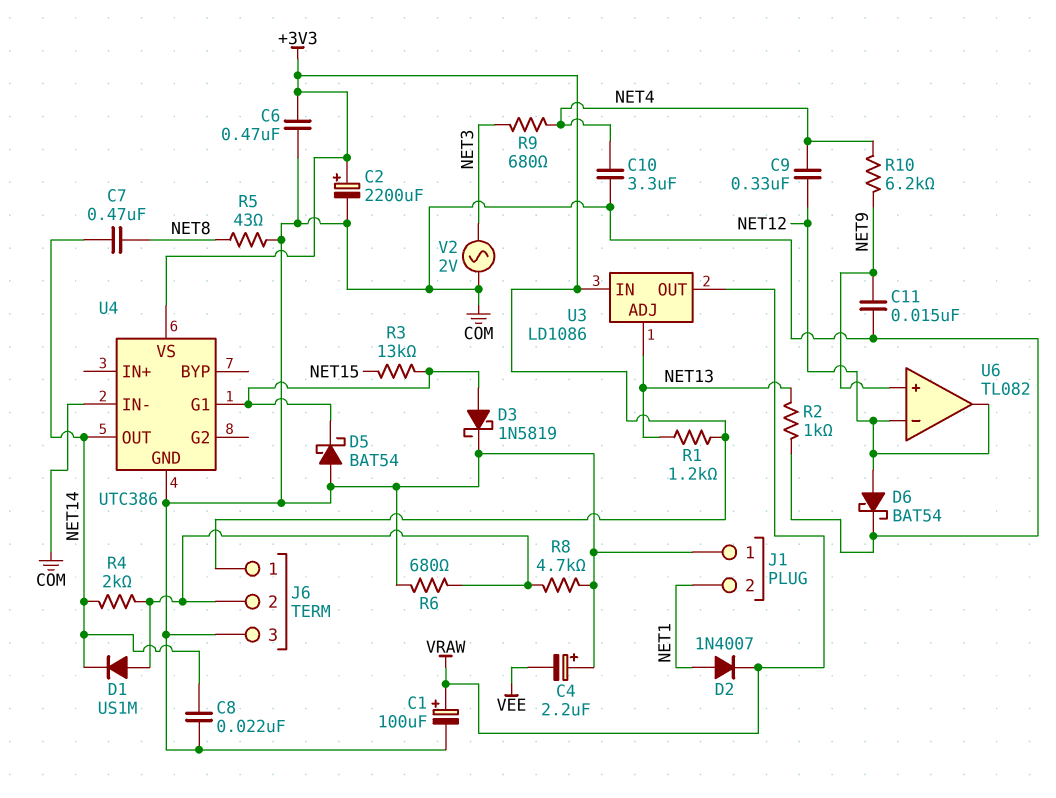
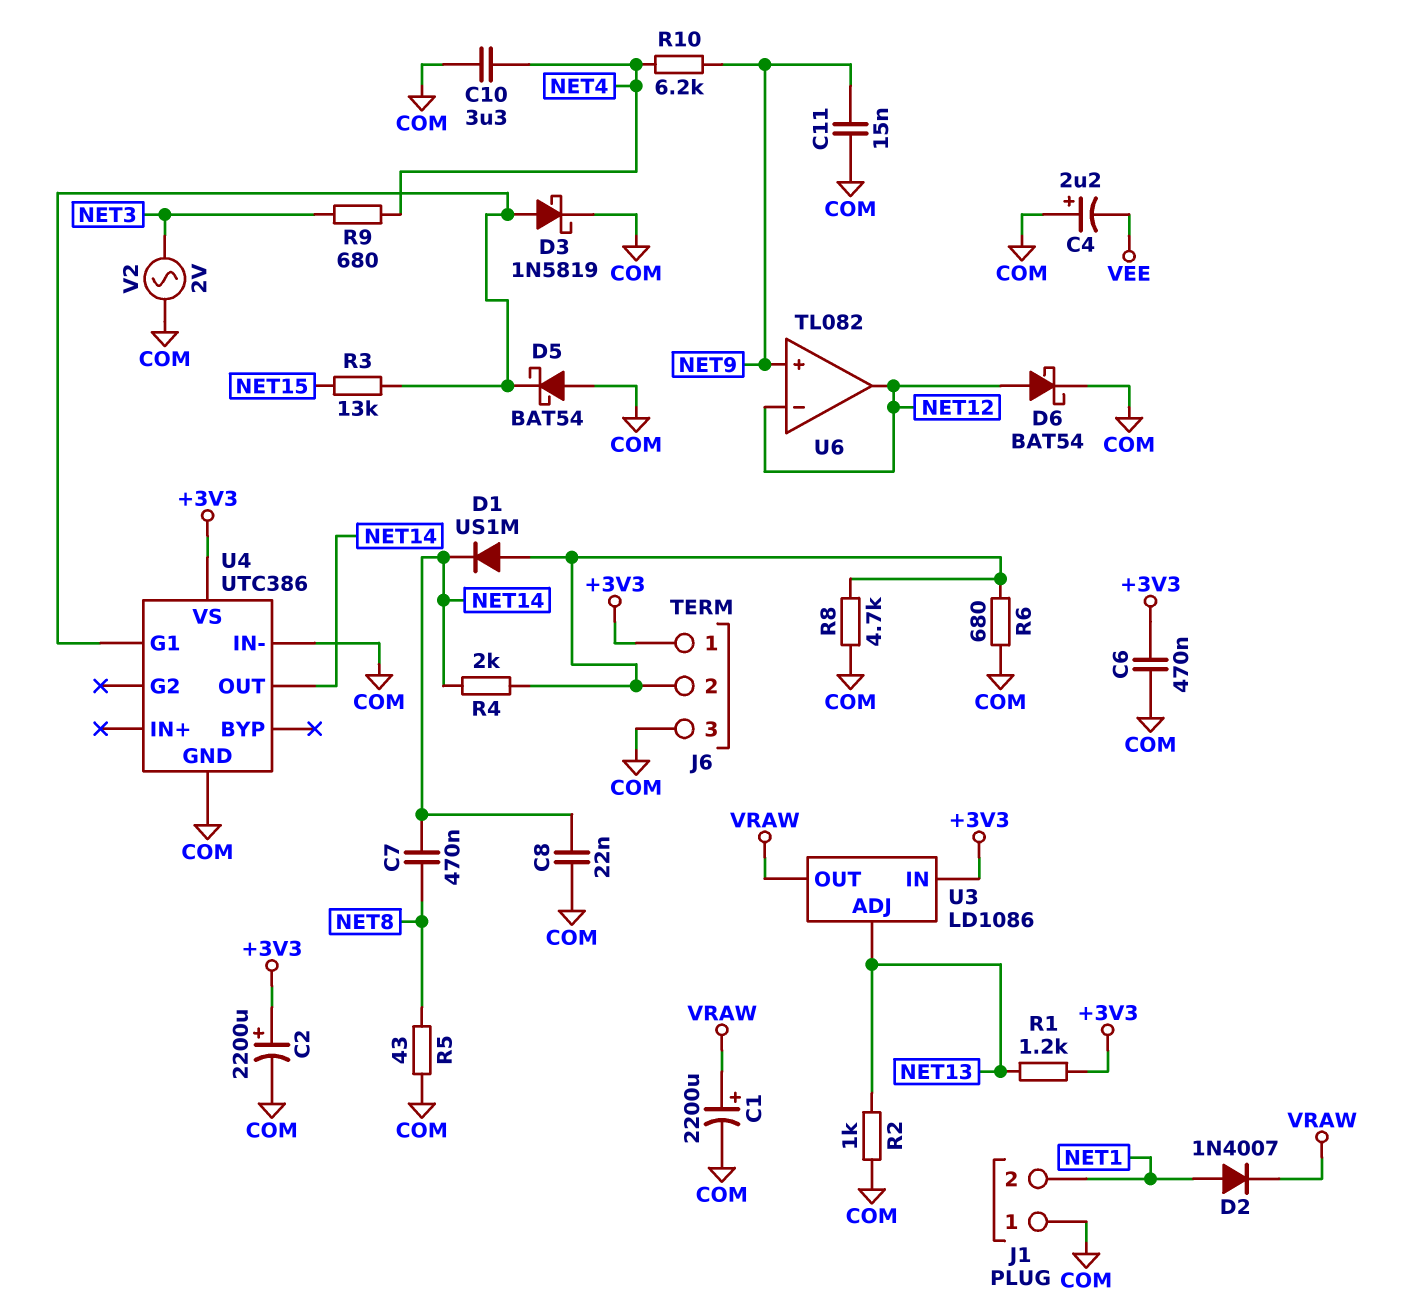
C1: 100uF (plus VRAW, minus COM) -> 2200uF (plus VRAW, minus COM)
C9: 330nF (NET4, NET12) -> none

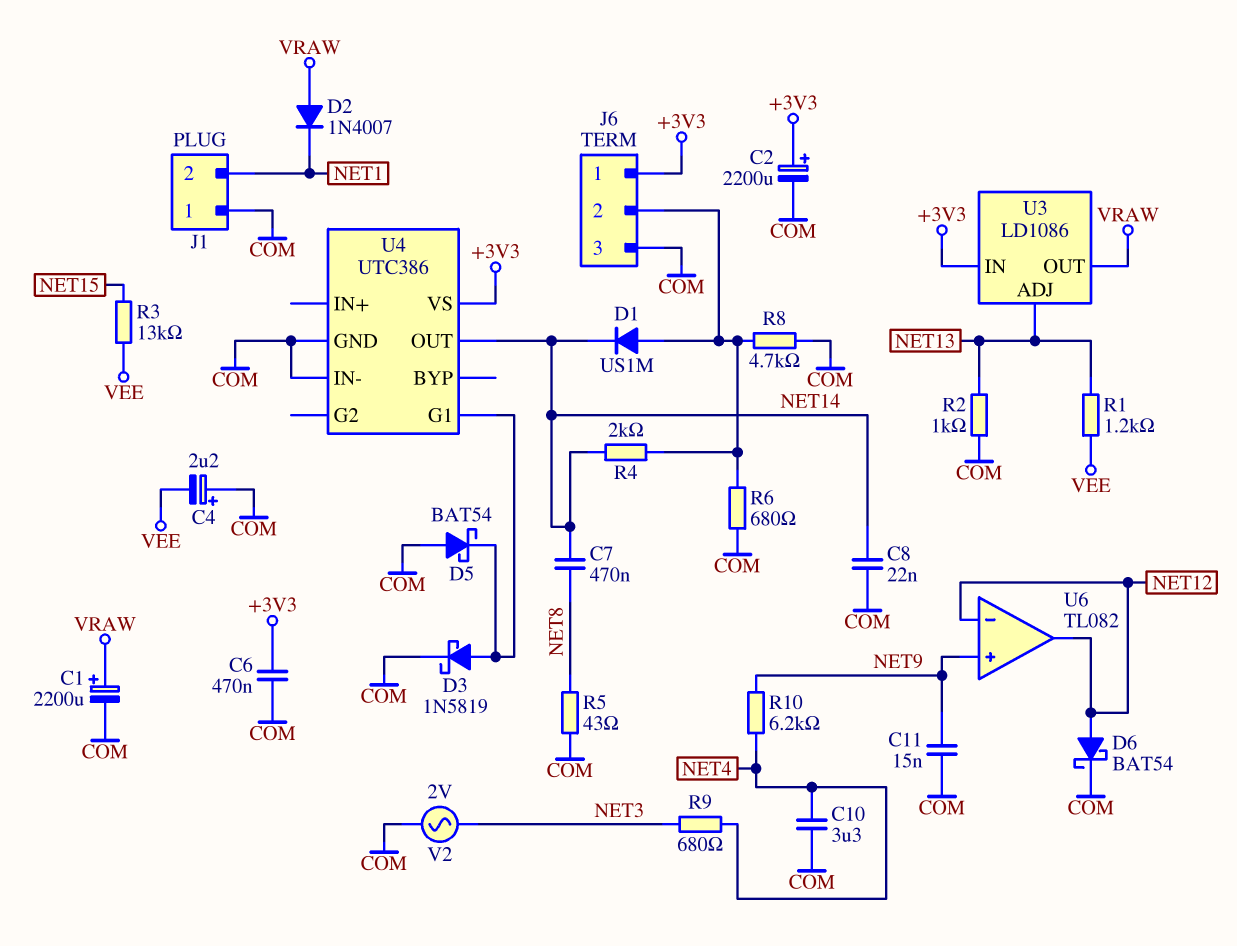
D2: diode 1N4007 (A NET1, K VRAW) -> diode 1N4007 (A VRAW, K NET1)
R1: 1.2k (+3V3, NET13) -> 1.2k (NET13, VEE)
R3: 13k (NET15, U4/G1) -> 13k (NET15, VEE)

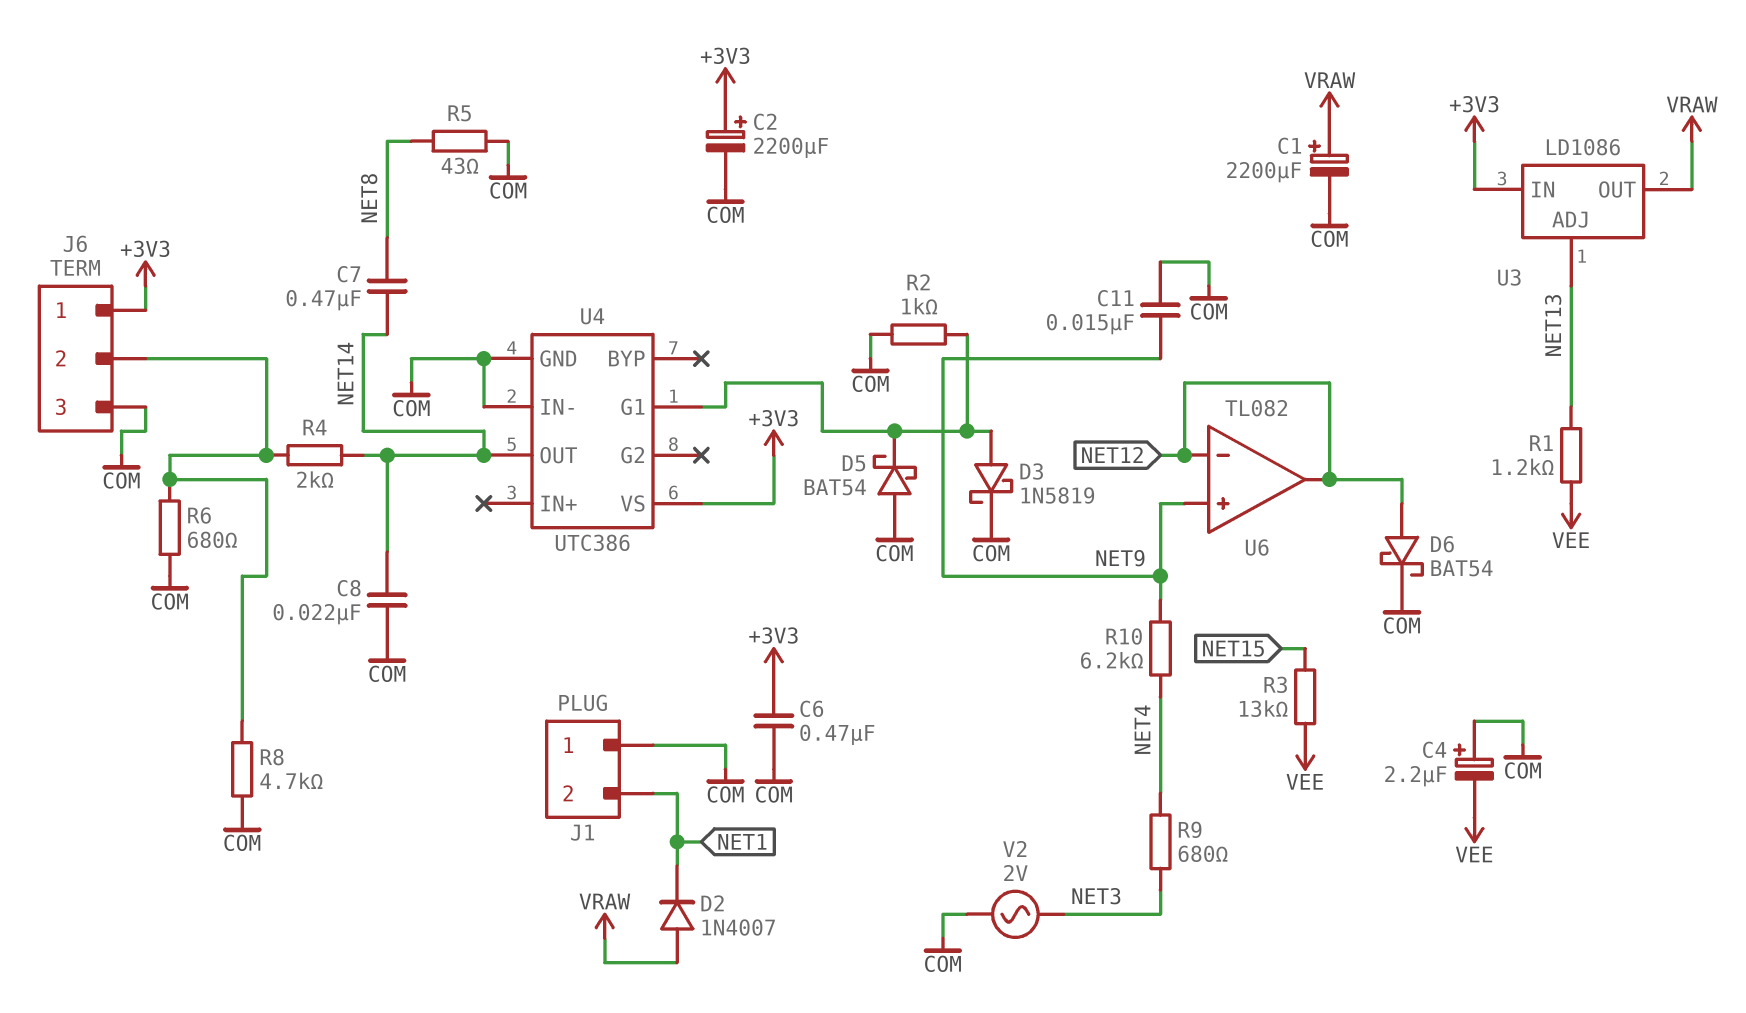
C10: 3.3uF (COM, NET4) -> none
D1: diode US1M (A J6/2, K NET14) -> none
R2: 1k (COM, NET13) -> 1k (COM, U4/G1)

